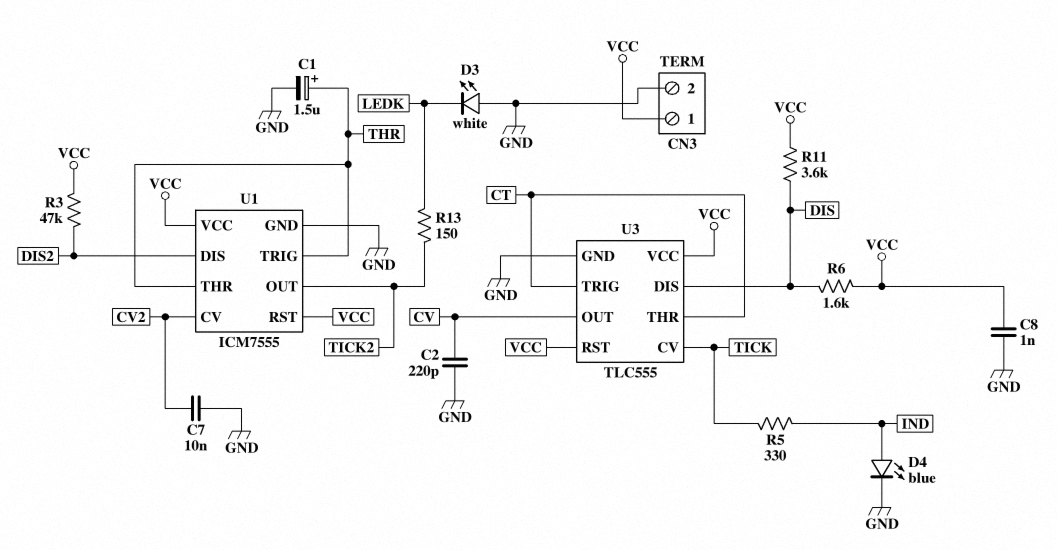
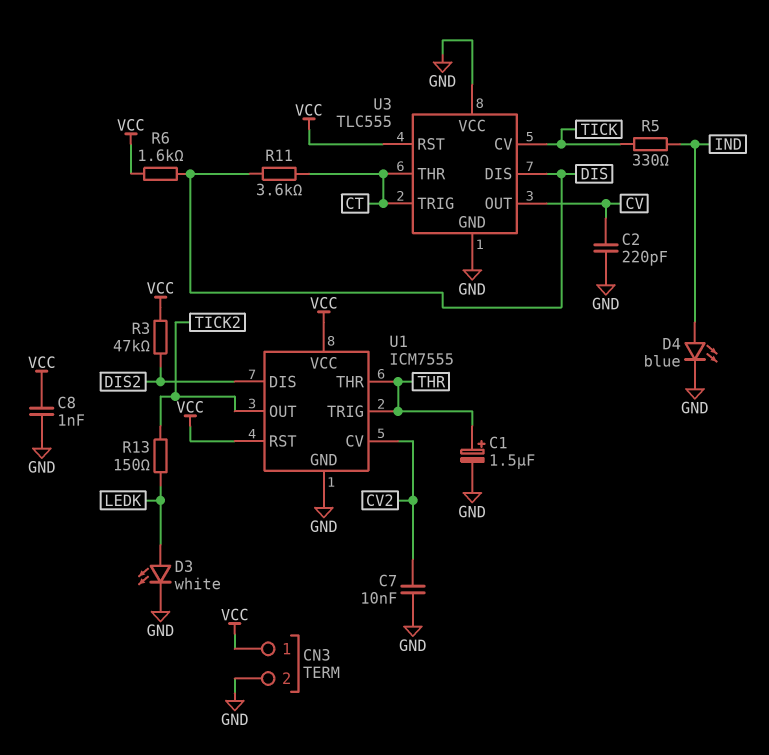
D3: LED white (A GND, K LEDK) -> LED white (A LEDK, K GND)
R11: 3.6k (DIS, VCC) -> 3.6k (CT, DIS)
U3 pin VCC: VCC -> GND

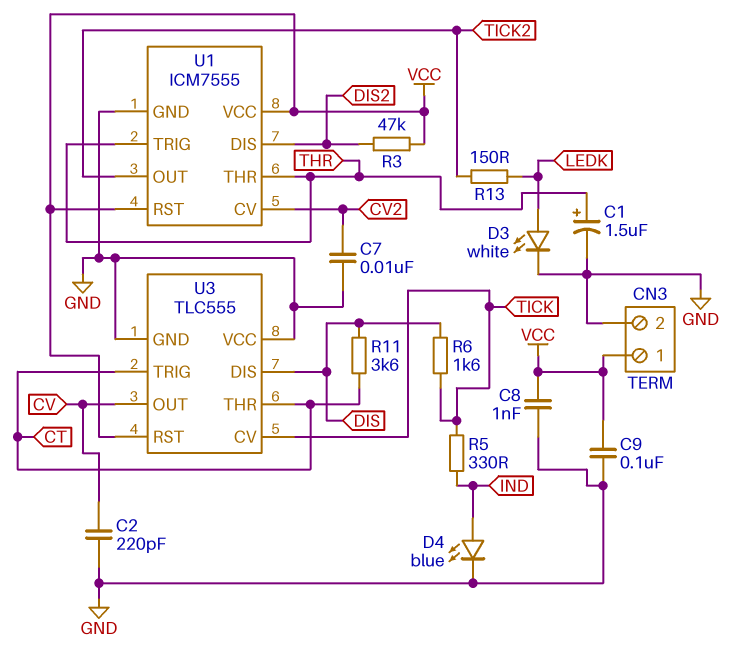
C9: none -> 100nF (GND, VCC)
R6: 1.6k (DIS, VCC) -> 1.6k (DIS, TICK)

